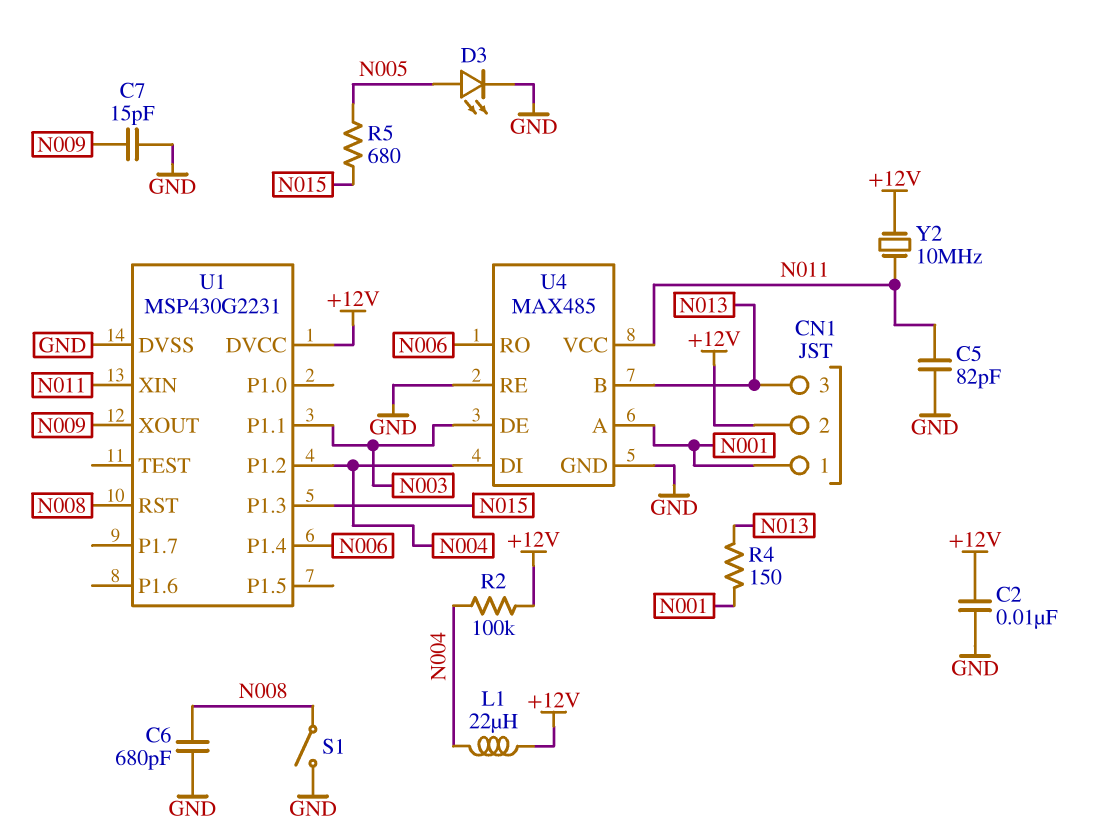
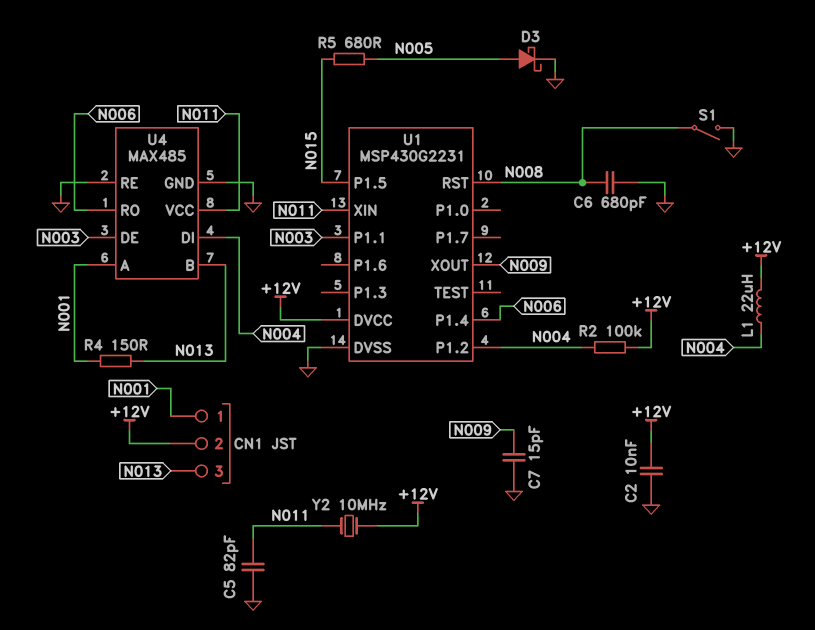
D3: LED (A N005, K GND) -> schottky (A N005, K GND)
U1 pin P1.3: N015 -> none
U1 pin P1.5: none -> N015

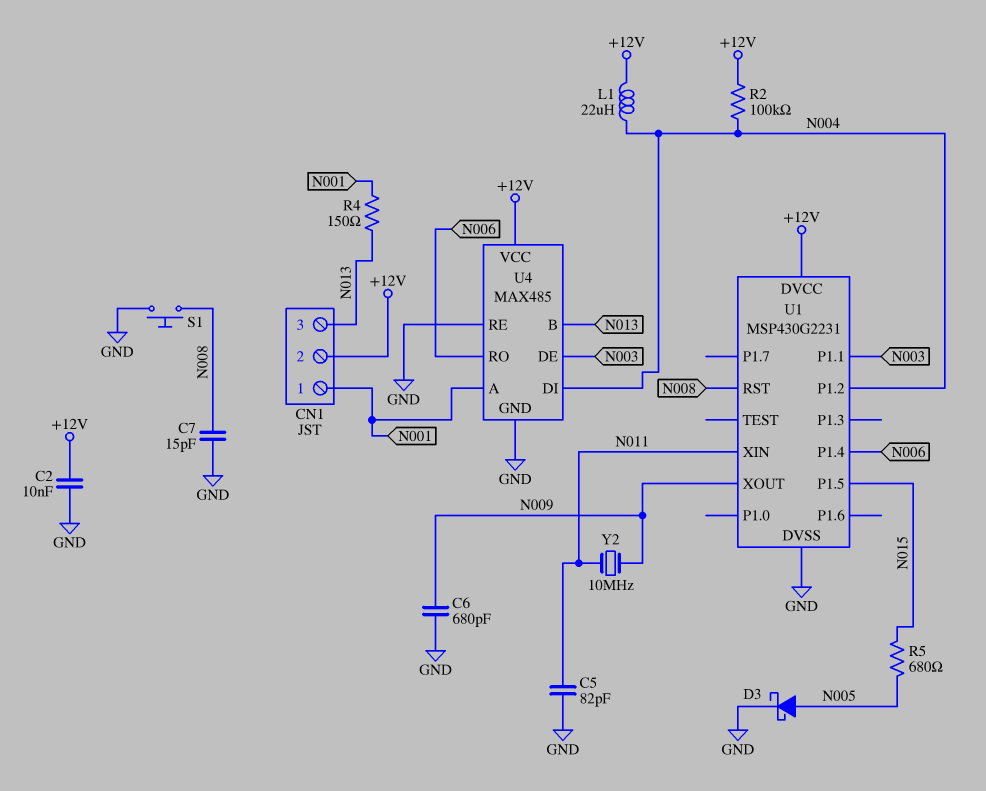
C6: 680pF (GND, N008) -> 680pF (GND, N009)
C7: 15pF (GND, N009) -> 15pF (GND, N008)
S1: switch (GND, N008) -> button (GND, N008)
U4 pin VCC: N011 -> +12V
Y2: 10MHz (+12V, N011) -> 10MHz (N009, N011)

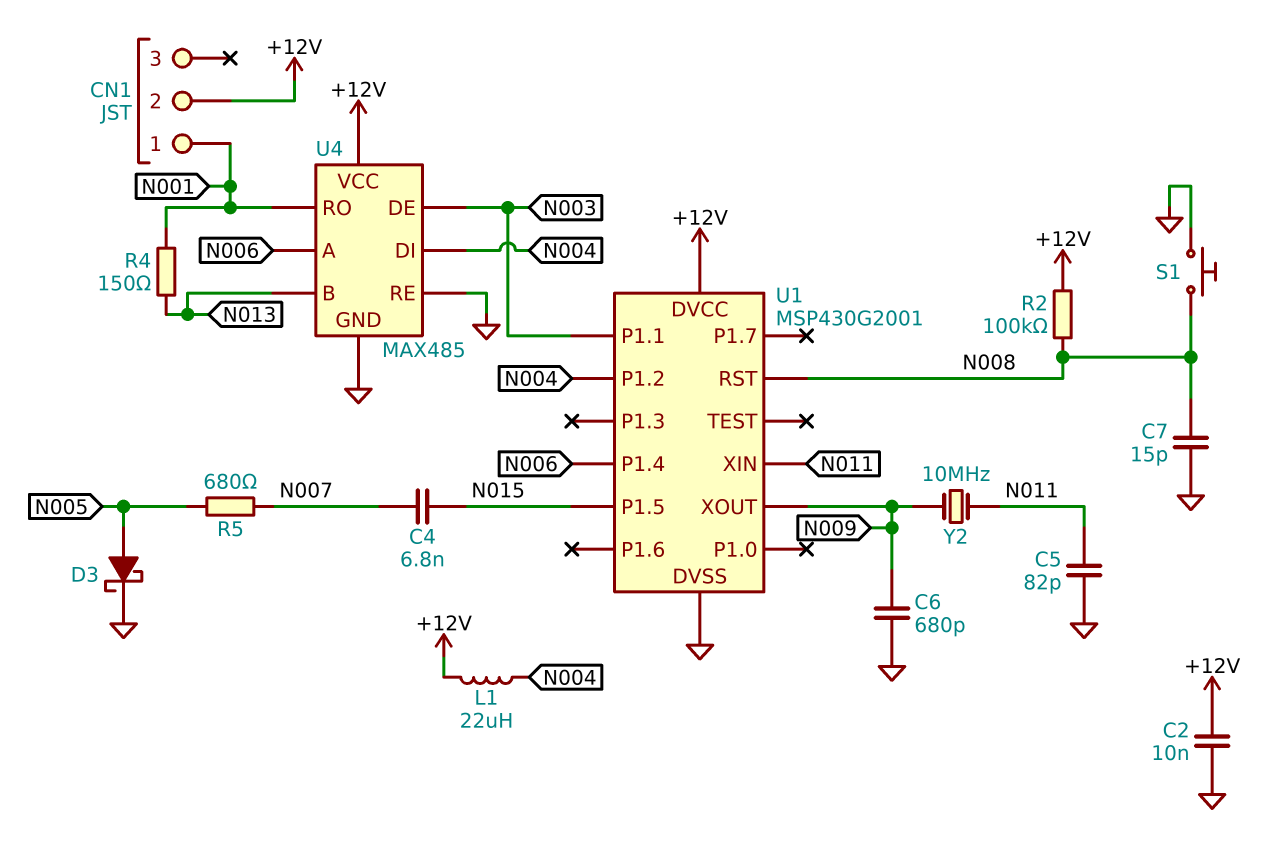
C4: none -> 6.8nF (N007, N015)
CN1 pin 3: N013 -> none
R2: 100k (+12V, N004) -> 100k (+12V, N008)
R5: 680 (N005, N015) -> 680 (N005, N007)
U1: MSP430G2231 -> MSP430G2001
U4 pin A: N001 -> N006
U4 pin RO: N006 -> N001

